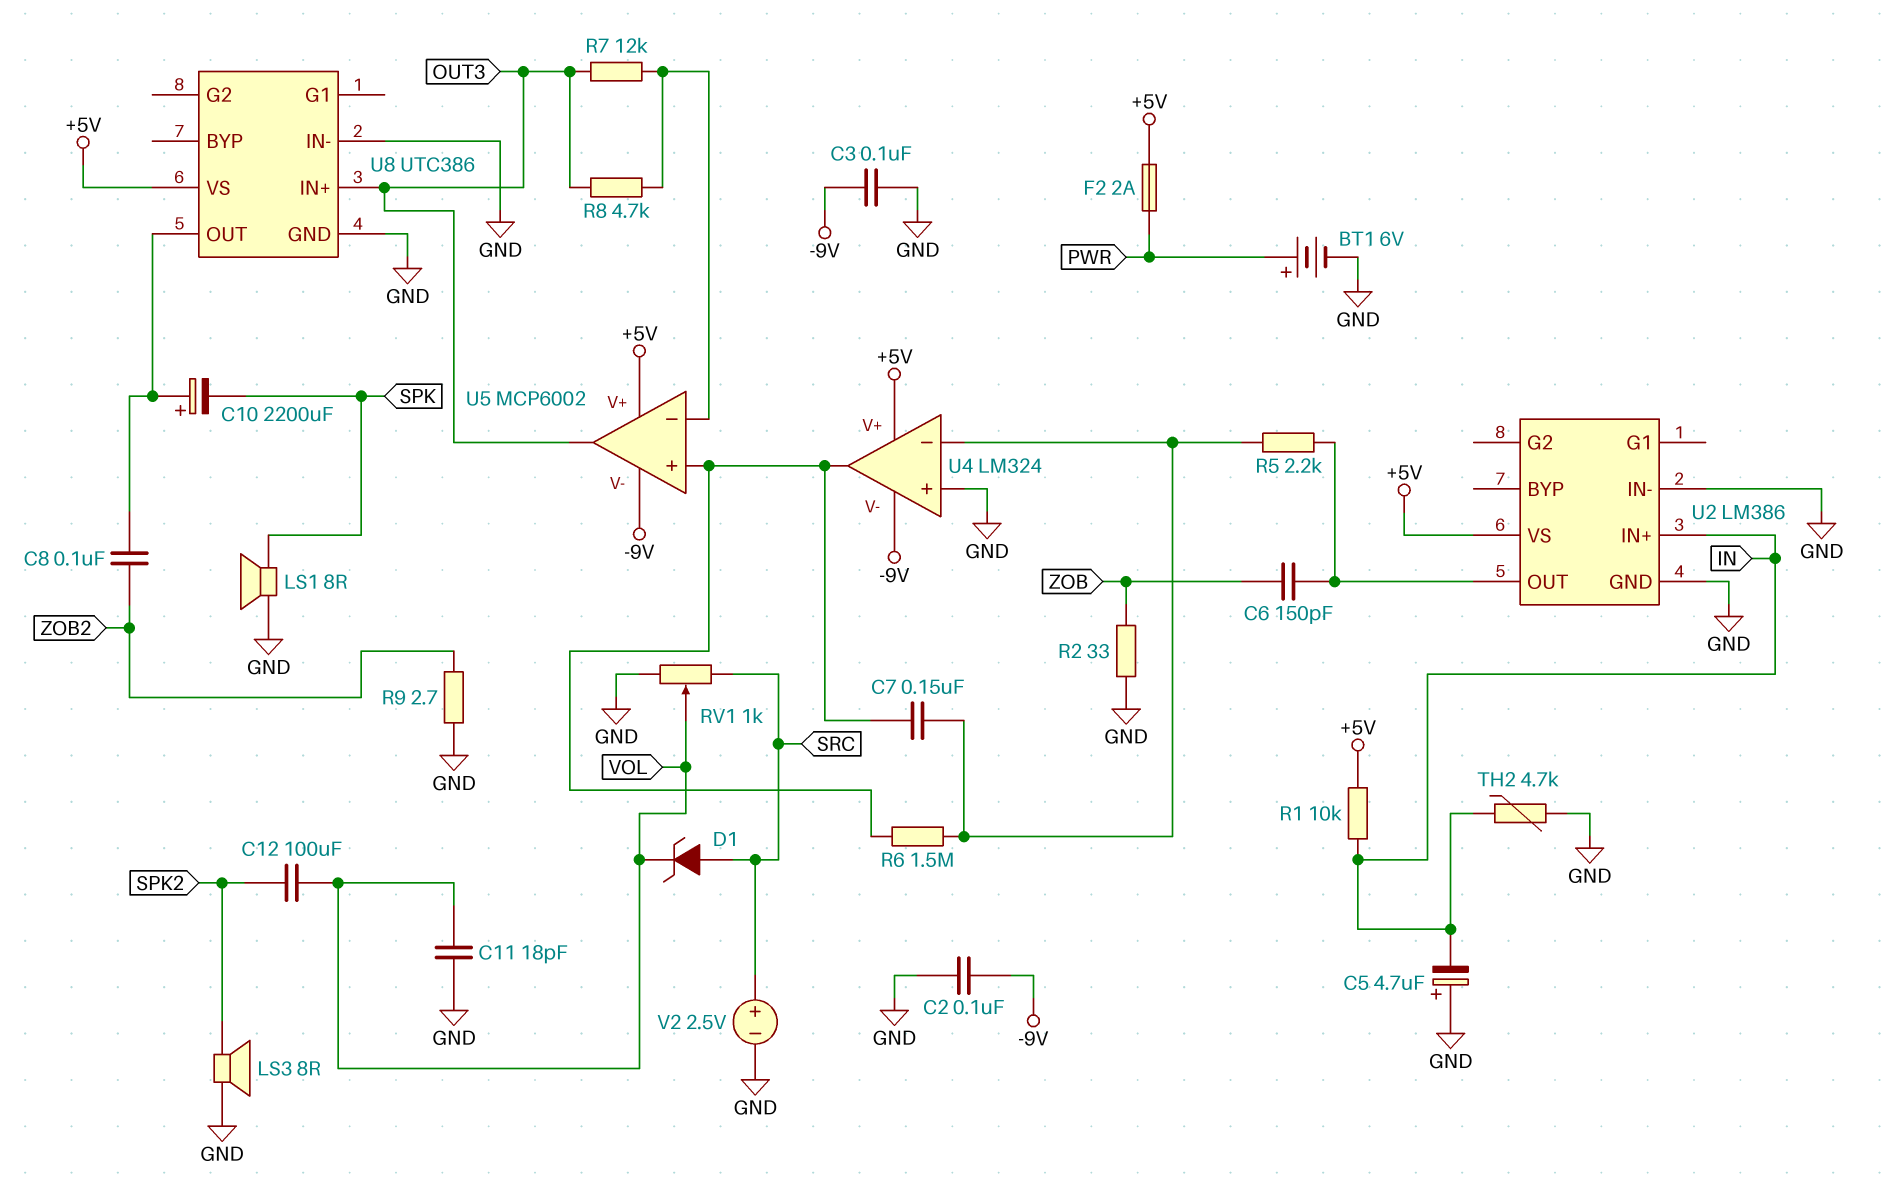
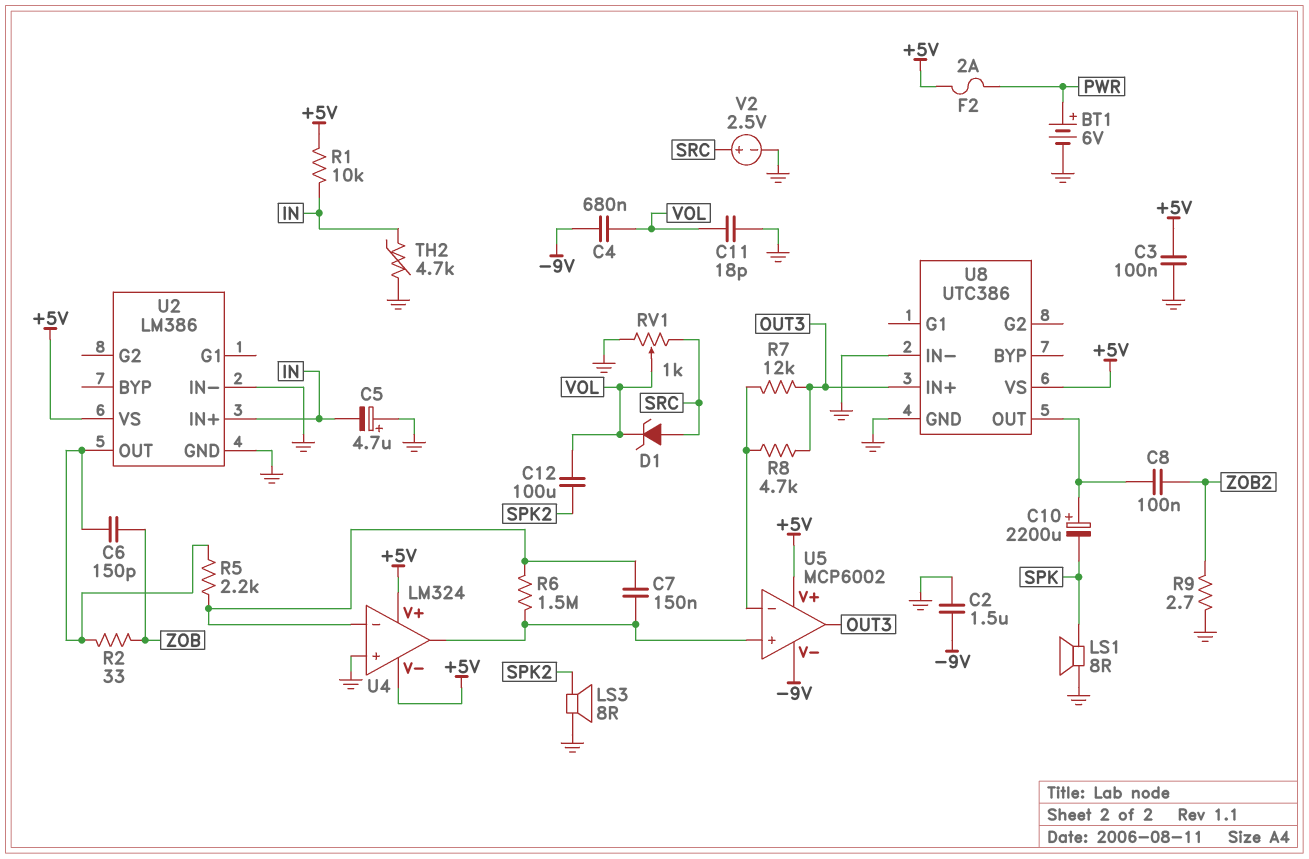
C2: 100nF (-9V, GND) -> 1.5uF (-9V, GND)
C3: 100nF (-9V, GND) -> 100nF (+5V, GND)
C4: none -> 680nF (-9V, VOL)
R2: 33 (GND, ZOB) -> 33 (U2/OUT, ZOB)
U4 pin V-: -9V -> +5V

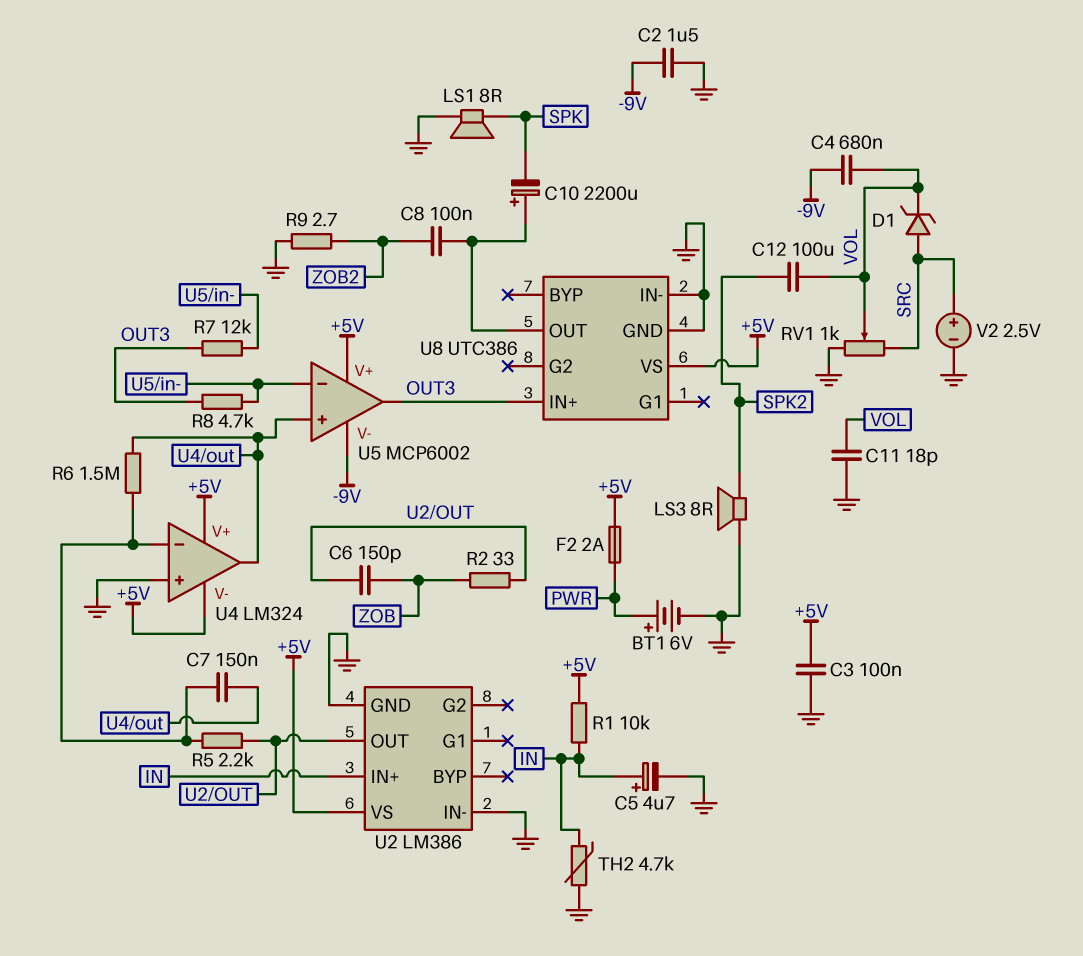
C5: 4.7uF (plus GND, minus IN) -> 4.7uF (plus IN, minus GND)

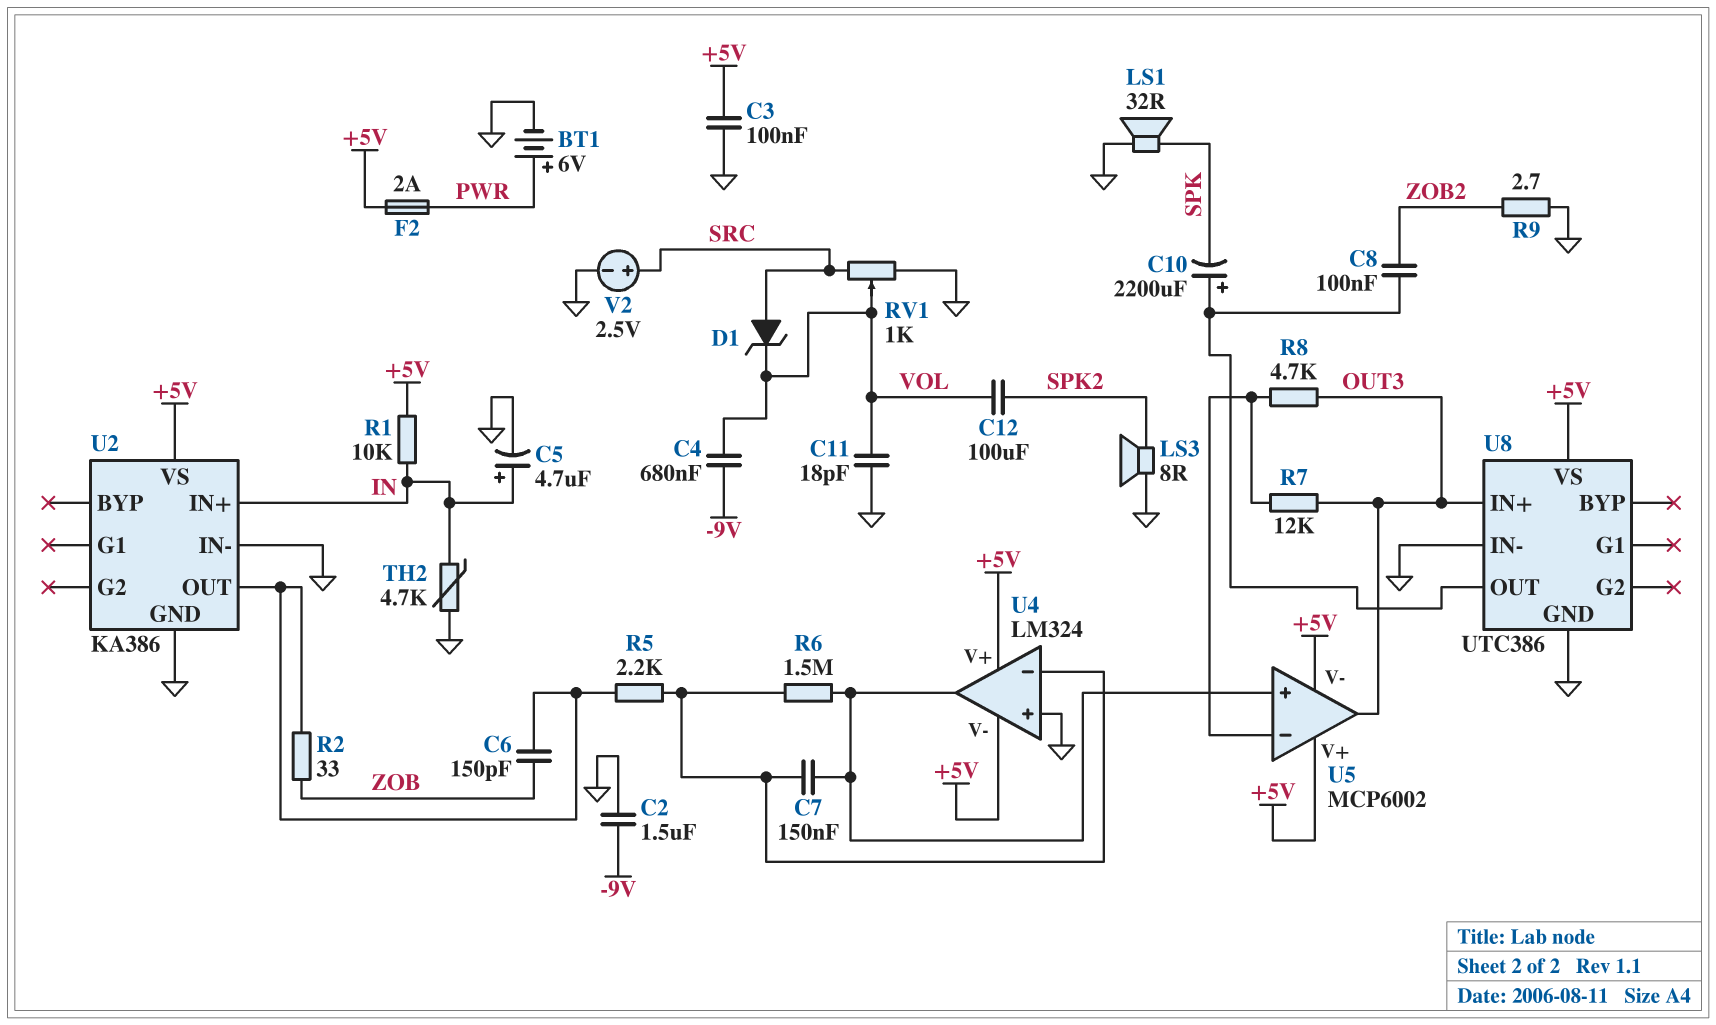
LS1: speaker 8R (GND, SPK) -> speaker 32R (GND, SPK)
U2: LM386 -> KA386
U5 pin V-: -9V -> +5V

